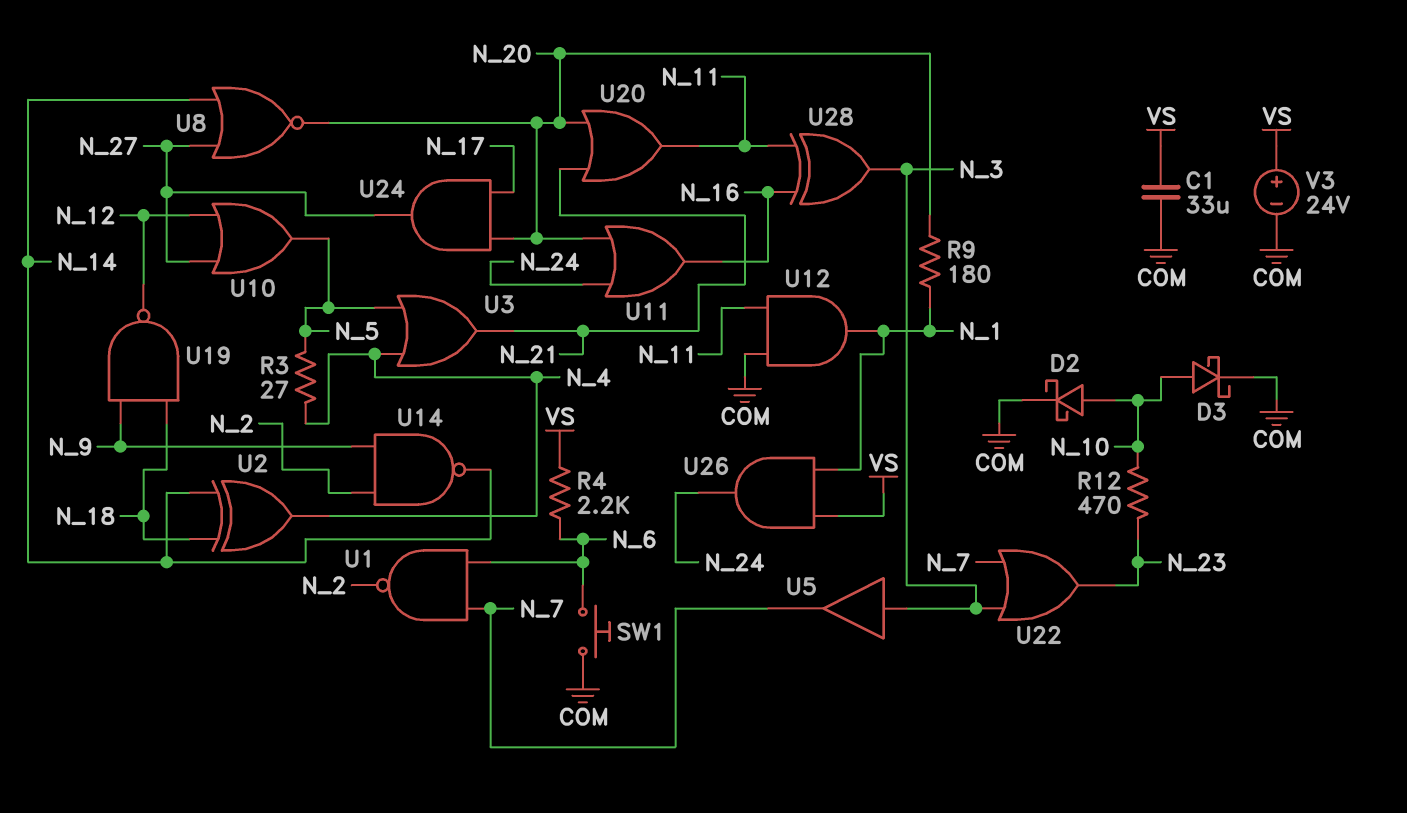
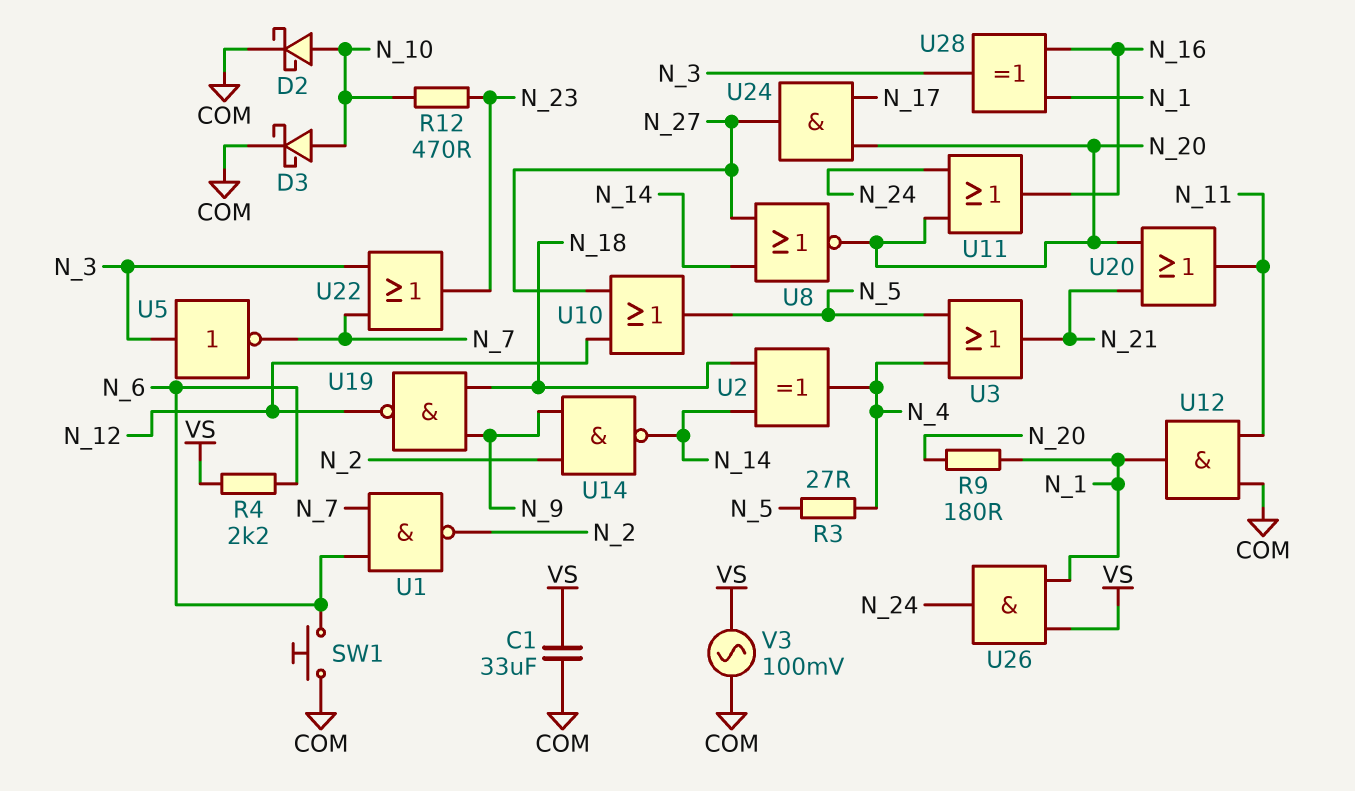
U5: buffer (in N_3, out N_7) -> NOT (in N_3, out N_7)
U28: XOR (in N_11, in N_16, out N_3) -> XOR (in N_1, in N_16, out N_3)
V3: 24V (plus VS, minus COM) -> AC 100mV (COM, VS)

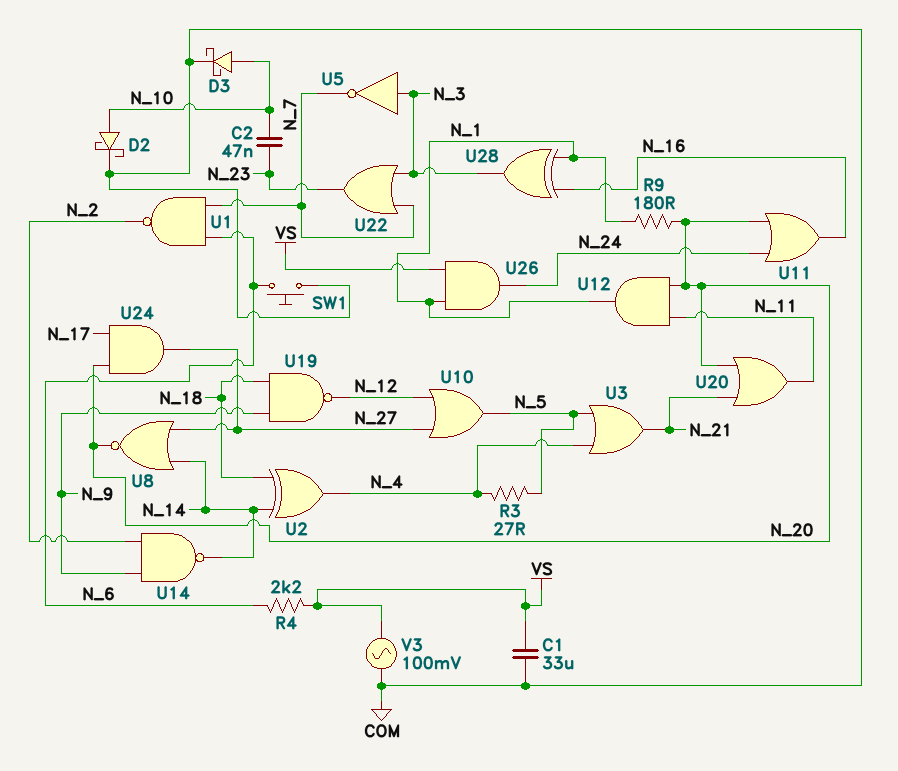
C2: none -> 47nF (N_10, N_23)
R12: 470 (N_10, N_23) -> none
U12: AND (in COM, in N_11, out N_1) -> AND (in N_11, in N_20, out N_1)

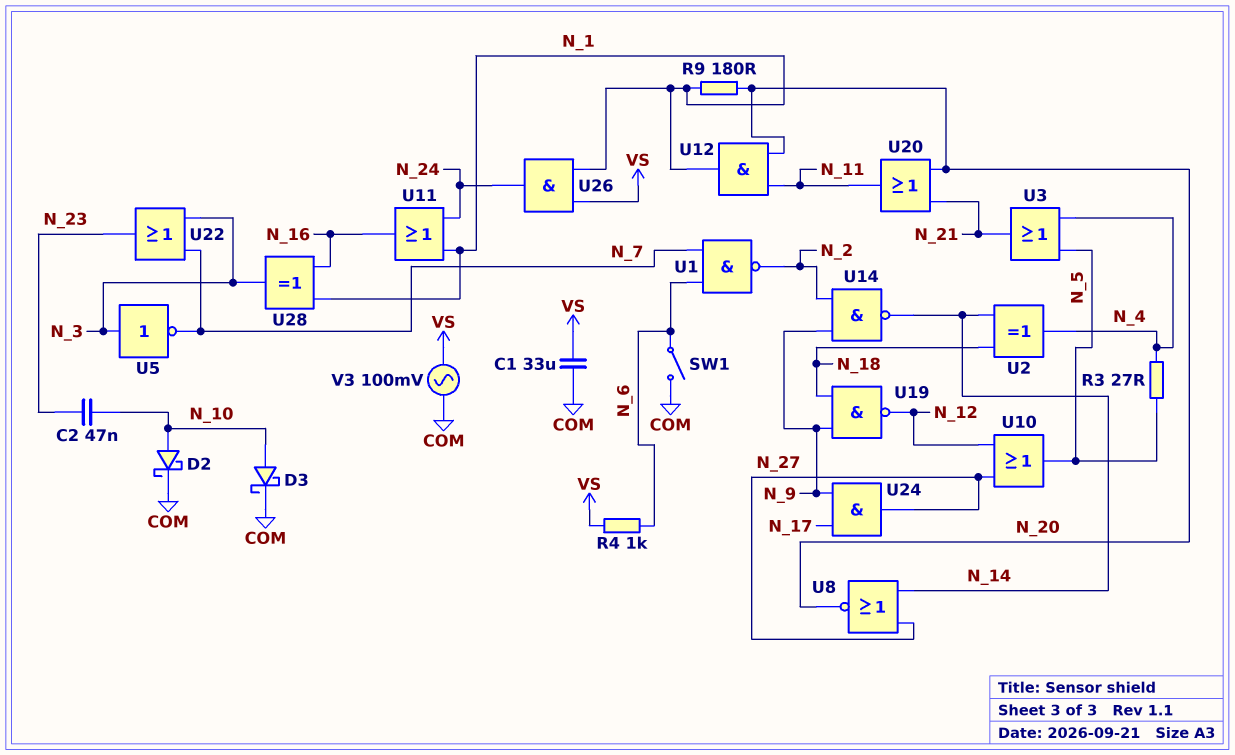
R4: 2.2k (N_6, VS) -> 1k (N_6, VS)
SW1: button (COM, N_6) -> switch (COM, N_6)
U11: OR (in N_20, in N_24, out N_16) -> OR (in N_1, in N_24, out N_16)
U24: AND (in N_17, in N_20, out N_27) -> AND (in N_9, in N_17, out N_27)

